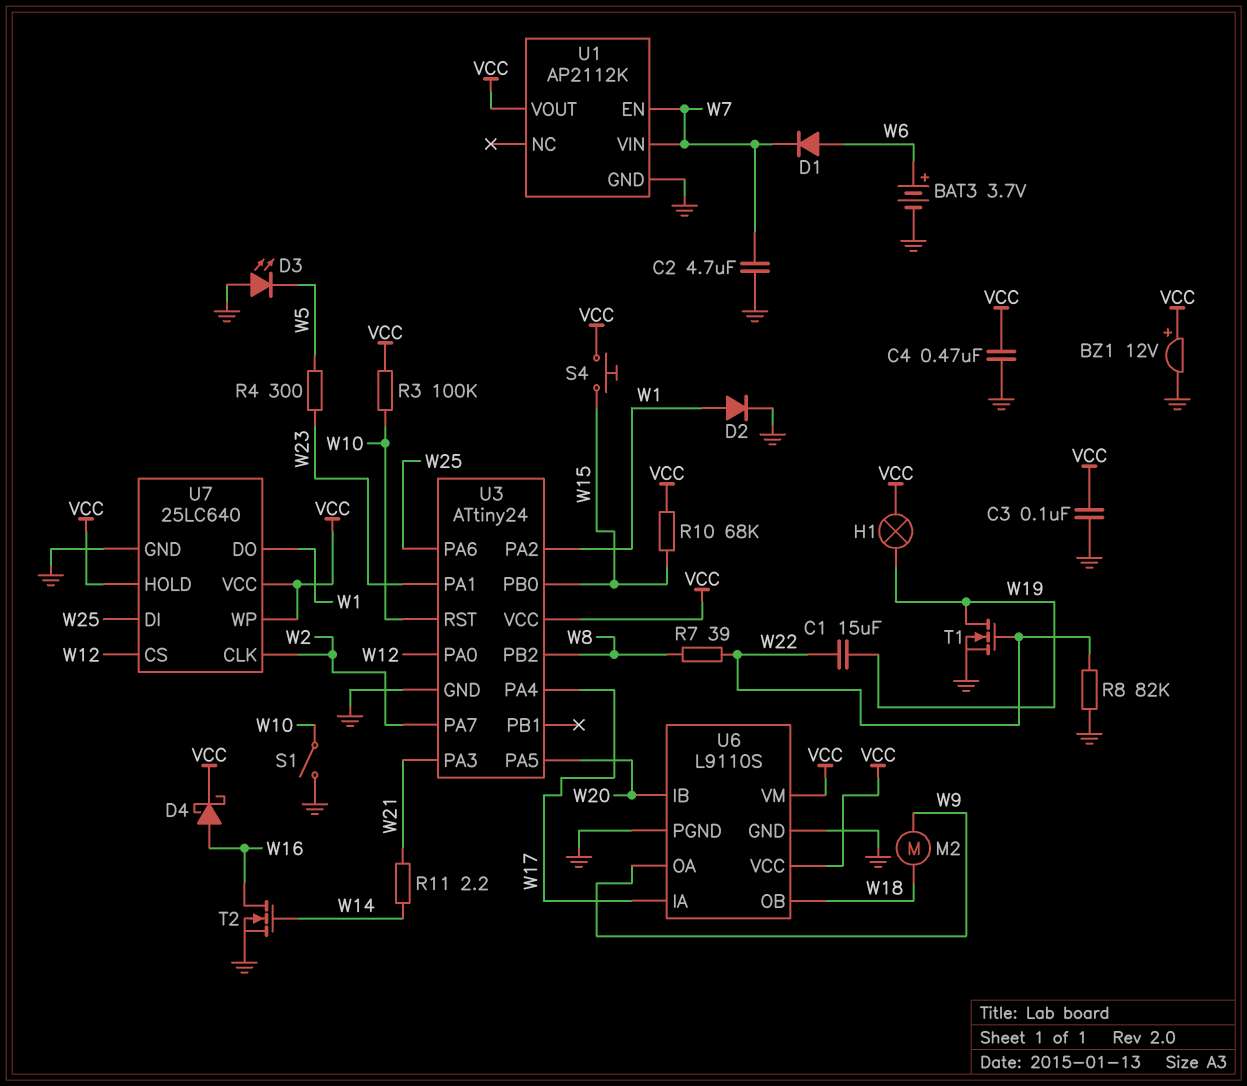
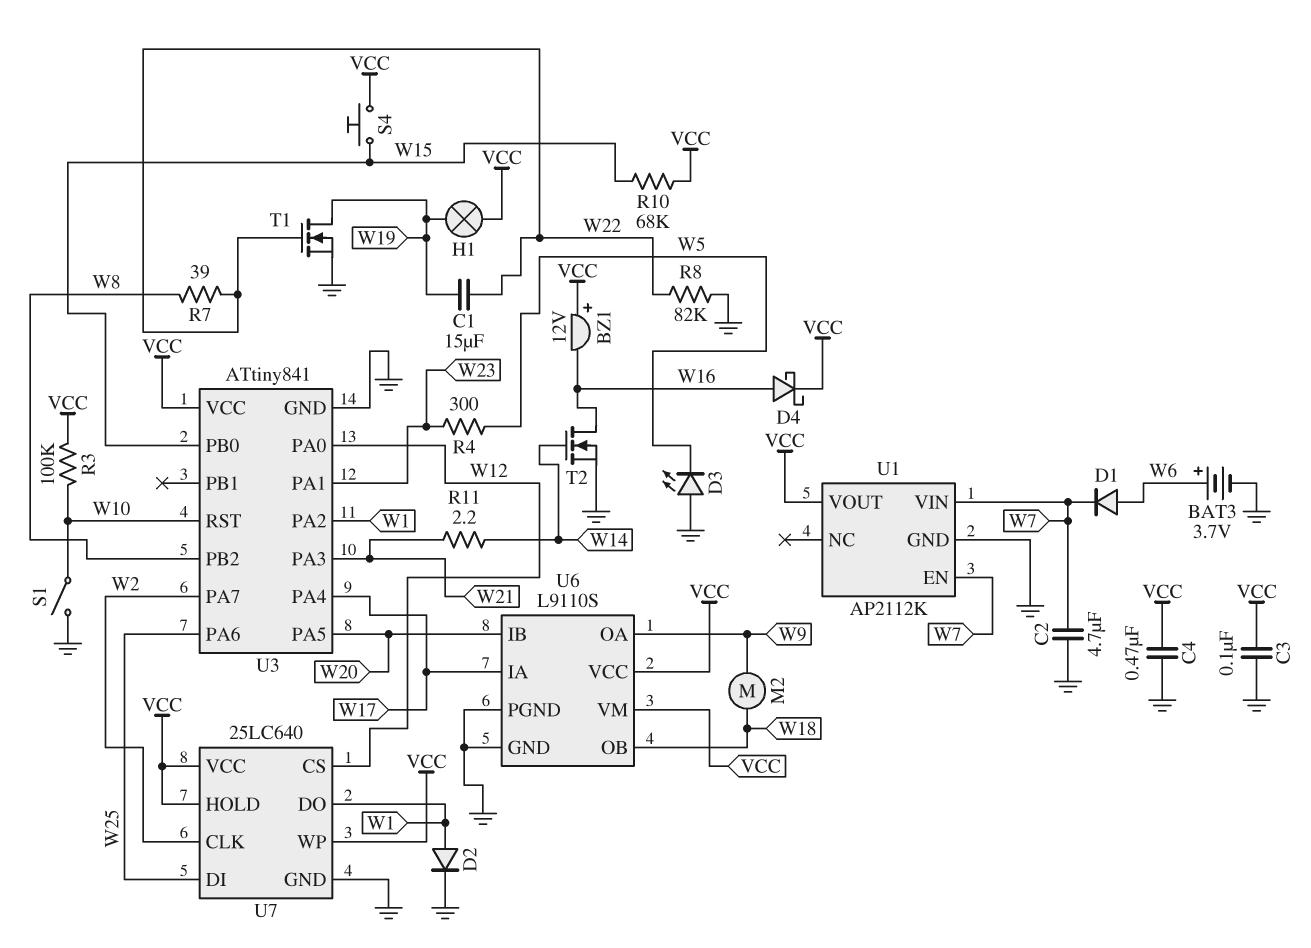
BZ1: buzzer 12V (plus VCC, minus GND) -> buzzer 12V (plus VCC, minus W16)
U3: ATtiny24 -> ATtiny841

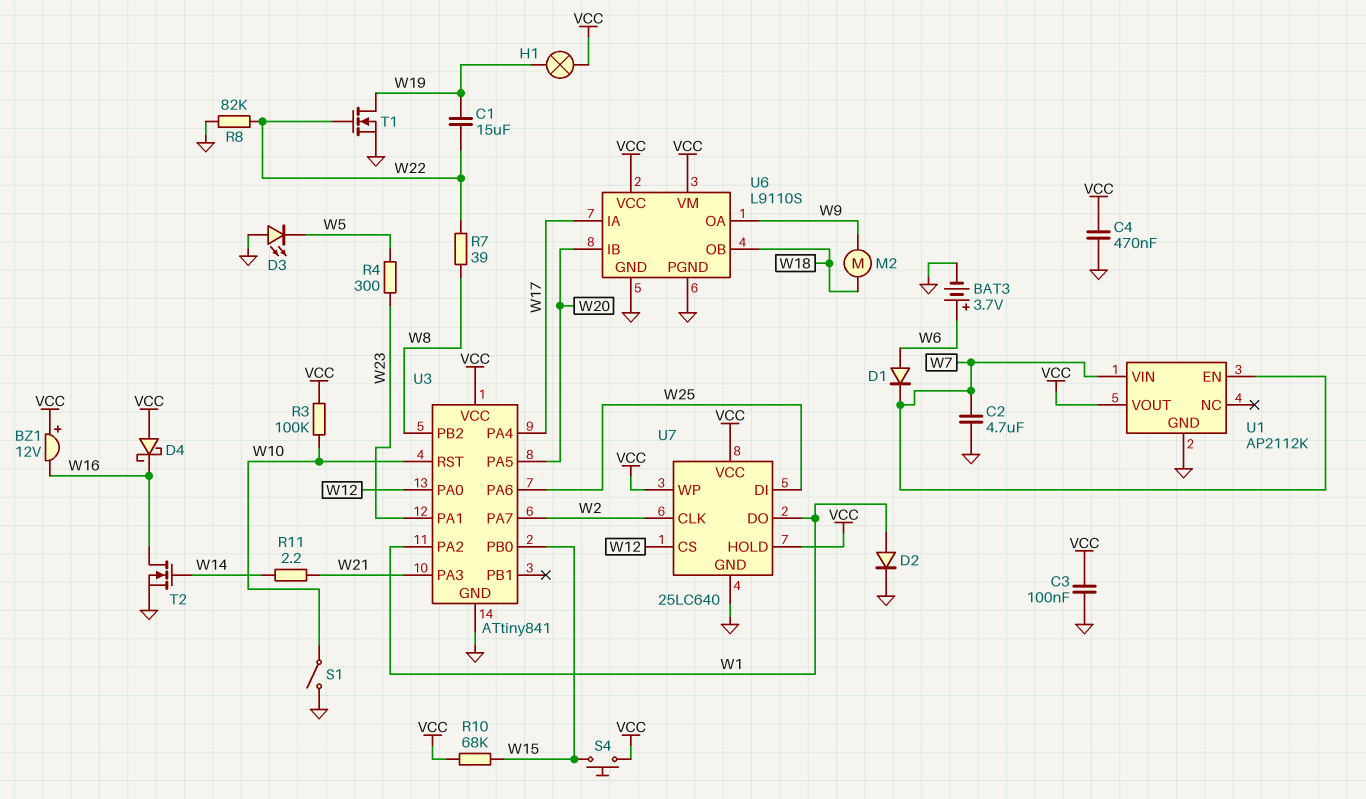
D4: schottky (A W16, K VCC) -> schottky (A VCC, K W16)

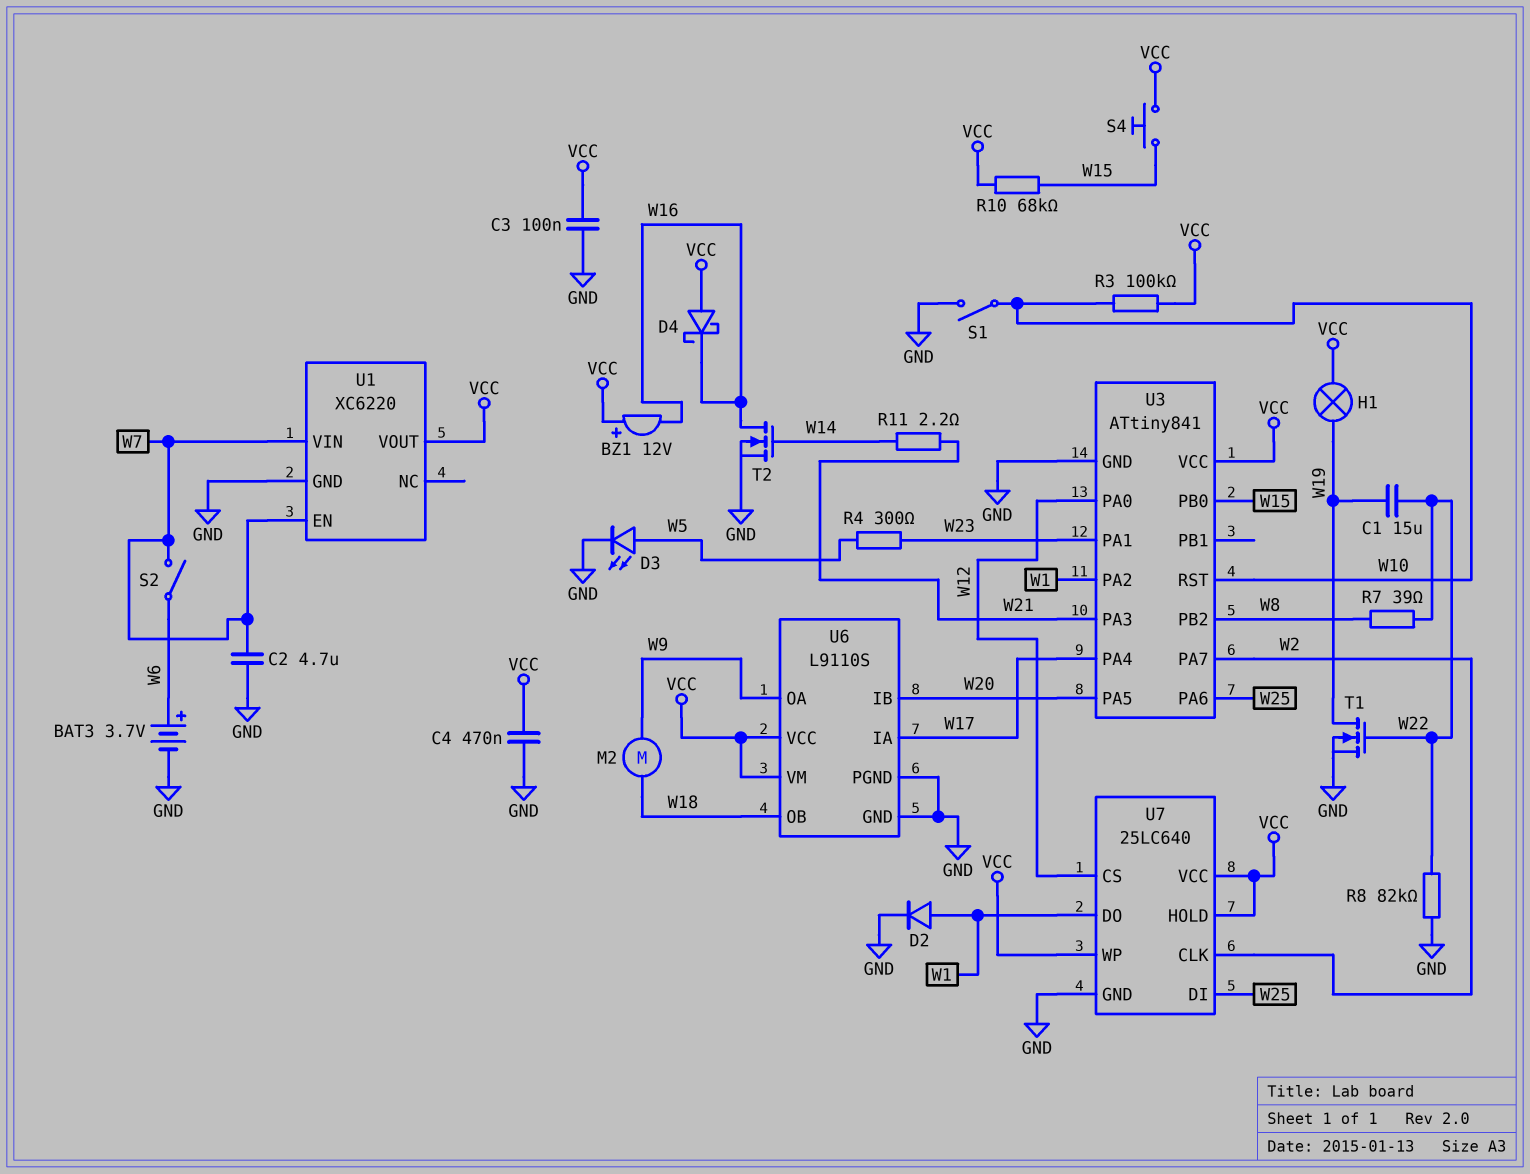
D1: diode (A W6, K W7) -> none
D3: LED (A GND, K W5) -> LED (A W5, K GND)
S2: none -> switch (W6, W7)
U1: AP2112K -> XC6220

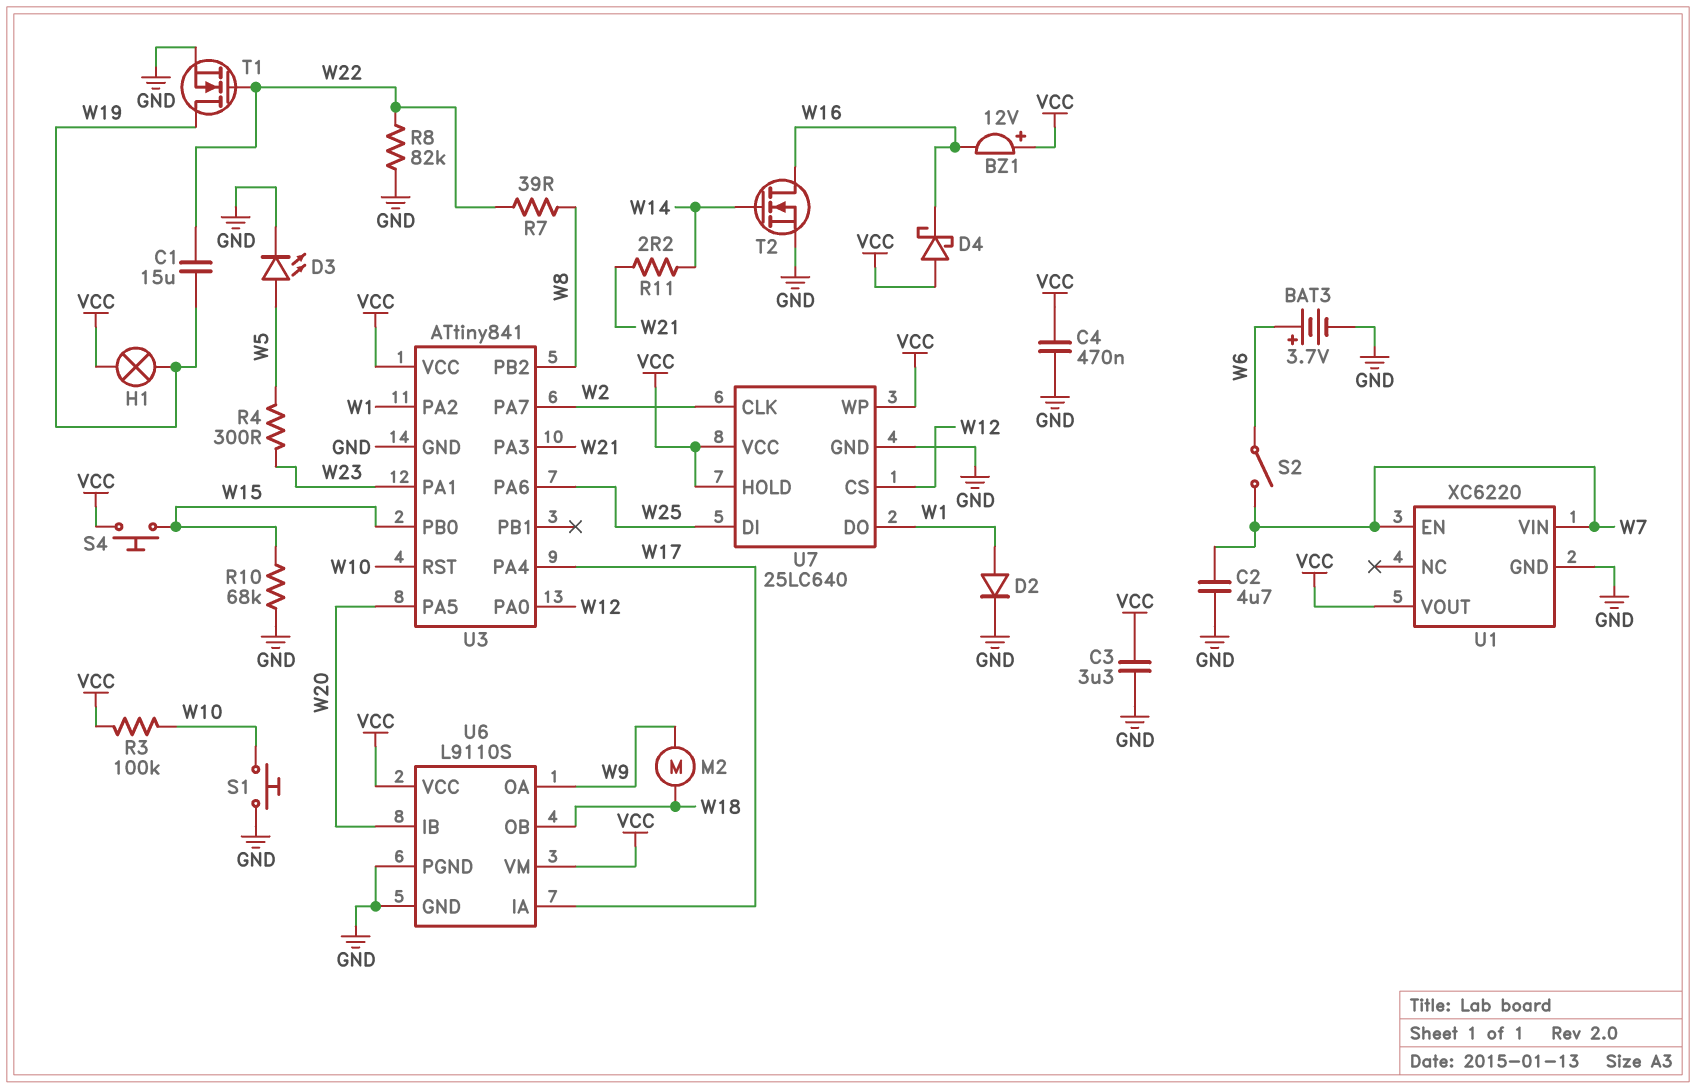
C3: 100nF (GND, VCC) -> 3.3uF (GND, VCC)
R10: 68k (VCC, W15) -> 68k (GND, W15)
S1: switch (GND, W10) -> button (GND, W10)

